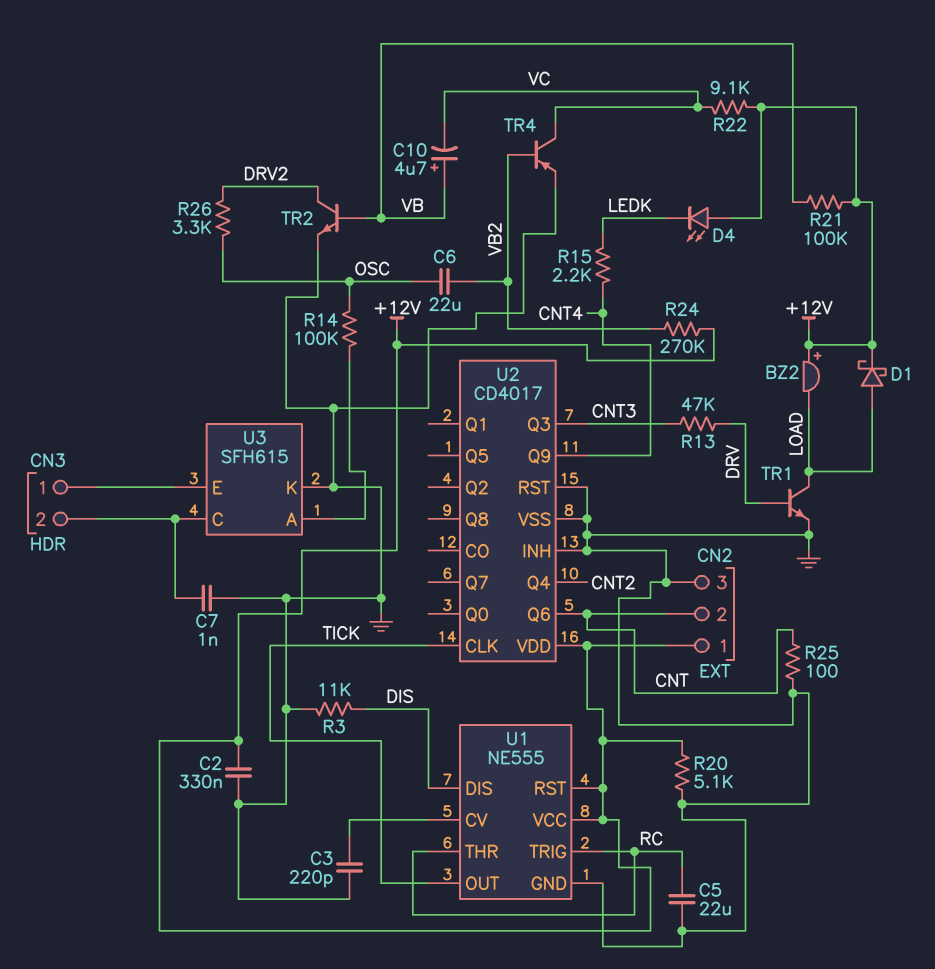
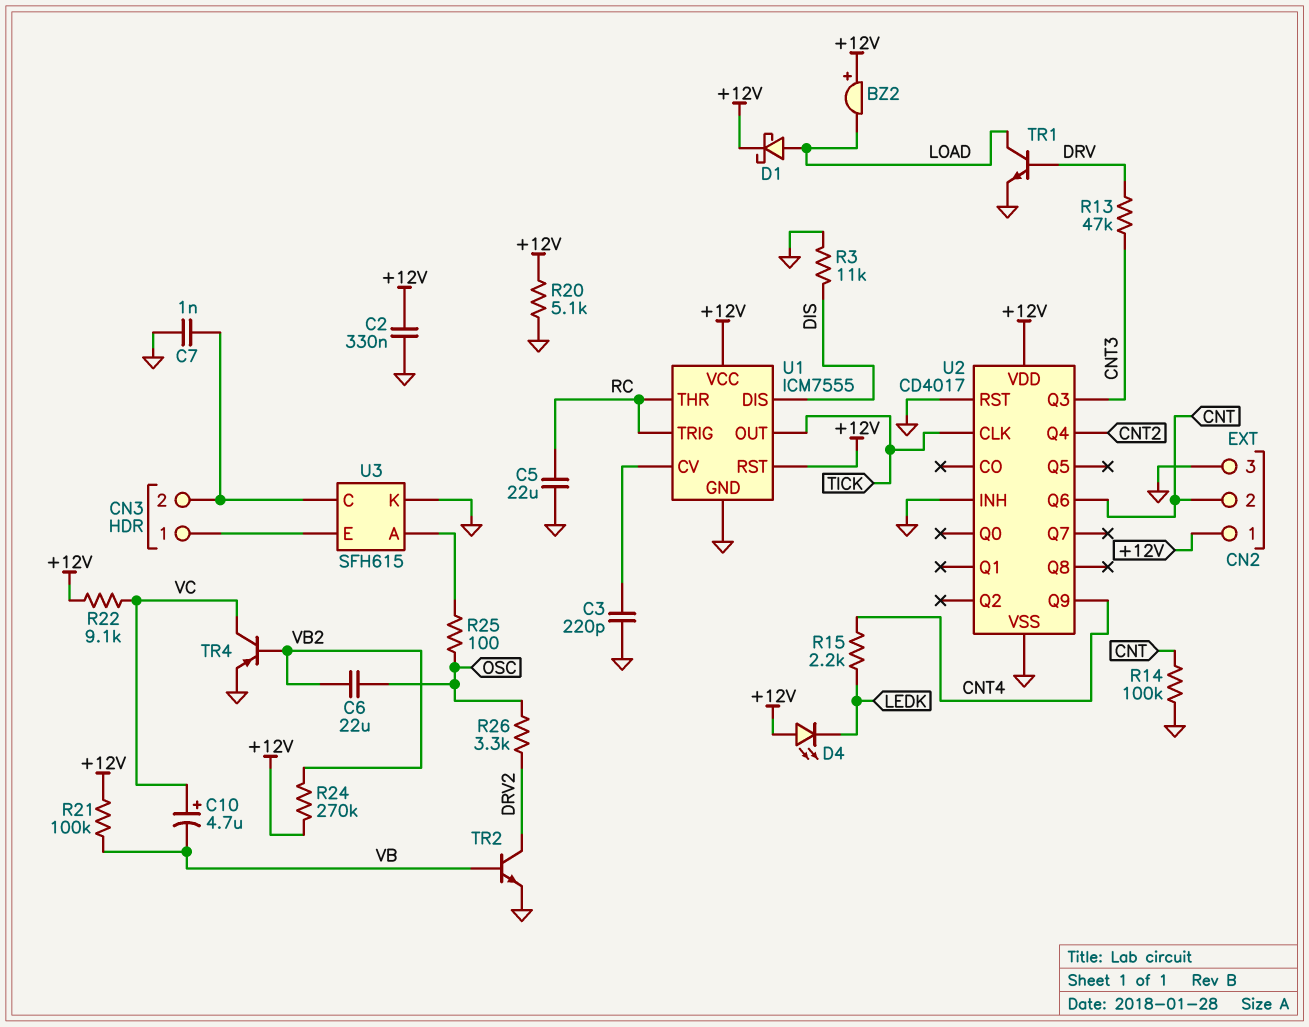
C10: 4.7uF (plus VB, minus VC) -> 4.7uF (plus VC, minus VB)
R14: 100k (OSC, U3/A) -> 100k (CNT, GND)
R25: 100 (CNT, GND) -> 100 (OSC, U3/A)
U1: NE555 -> ICM7555

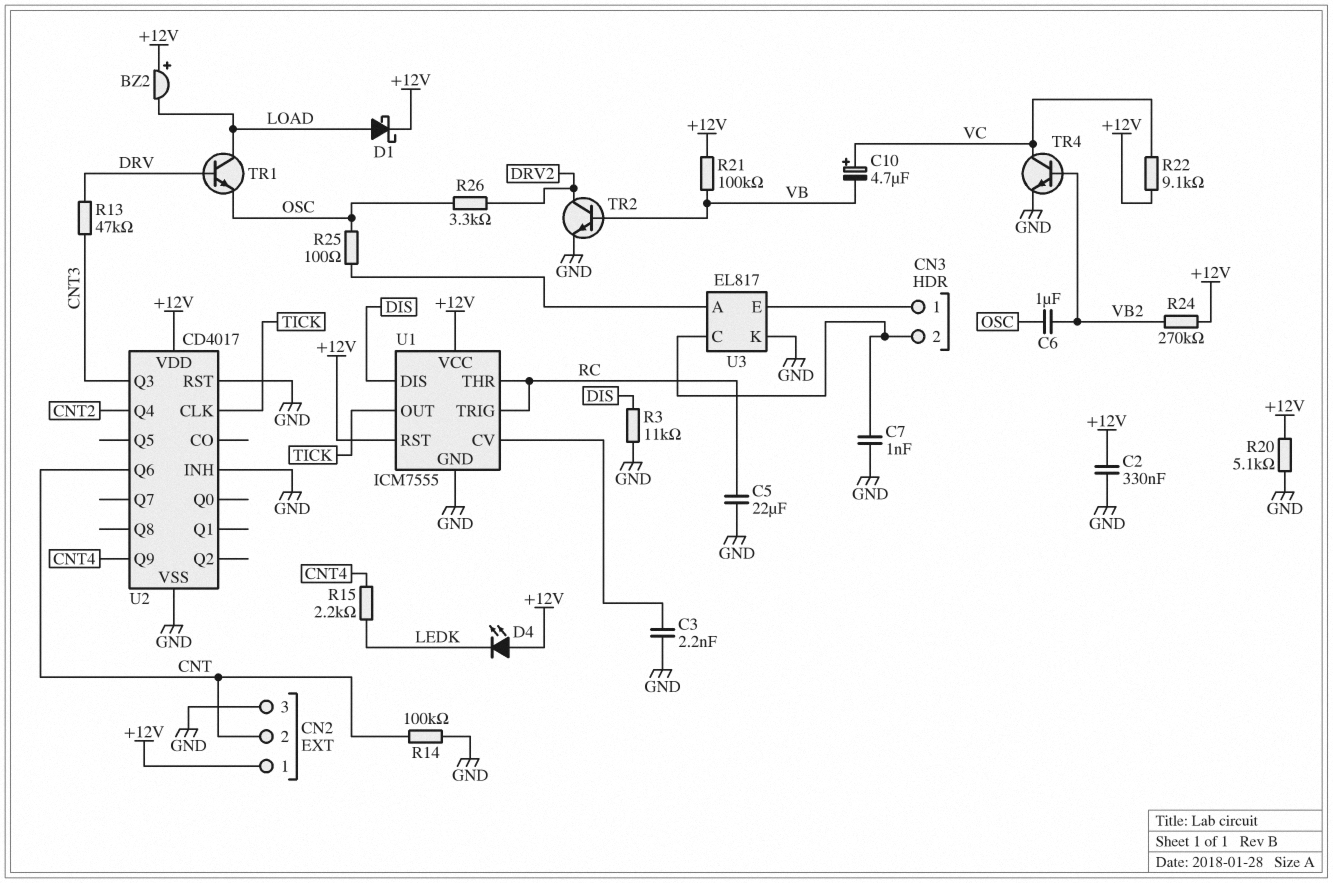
C3: 220pF (GND, U1/CV) -> 2.2nF (GND, U1/CV)
C6: 22uF (OSC, VB2) -> 1uF (OSC, VB2)
TR1: NPN (B DRV, C LOAD, E GND) -> NPN (B DRV, C LOAD, E OSC)
TR4: PNP (B VB2, C VC, E GND) -> NPN (B VB2, C VC, E GND)
U3: SFH615 -> EL817

